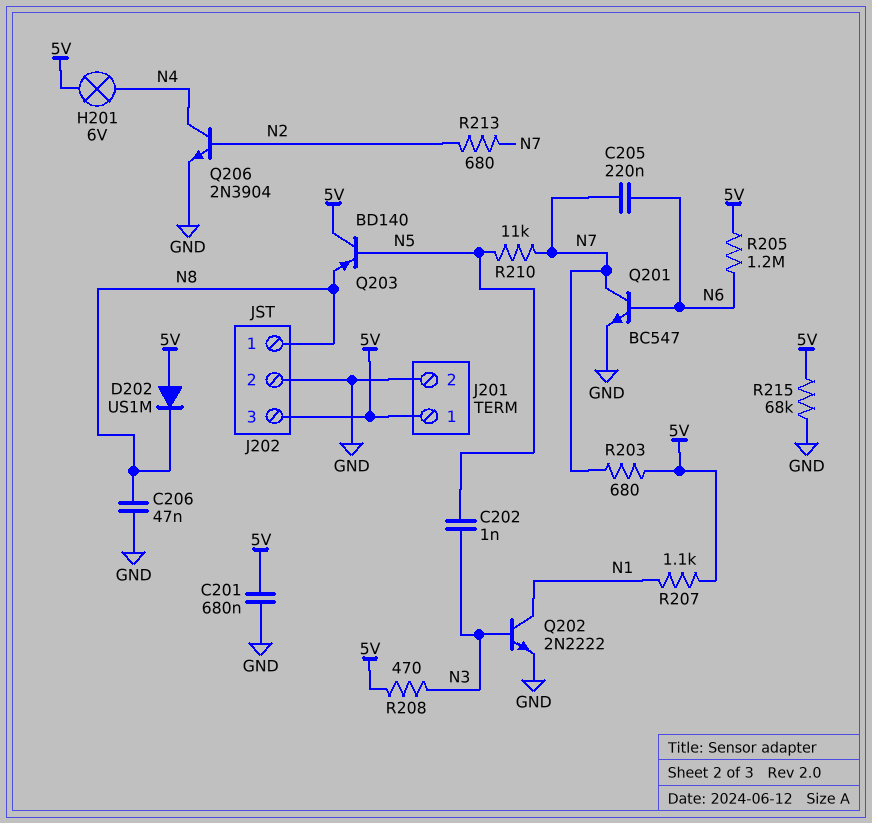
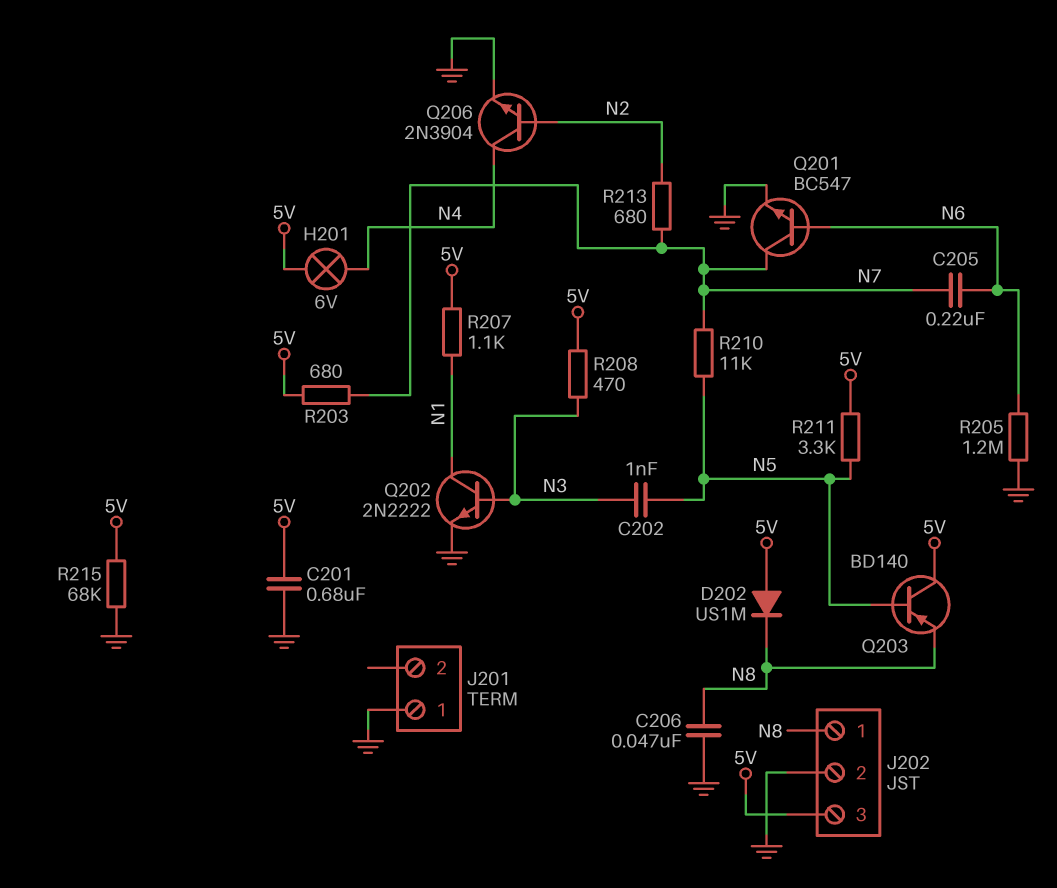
J201 pin 1: 5V -> GND
J201 pin 2: GND -> none
R205: 1.2M (5V, N6) -> 1.2M (GND, N6)
R211: none -> 3.3k (5V, N5)

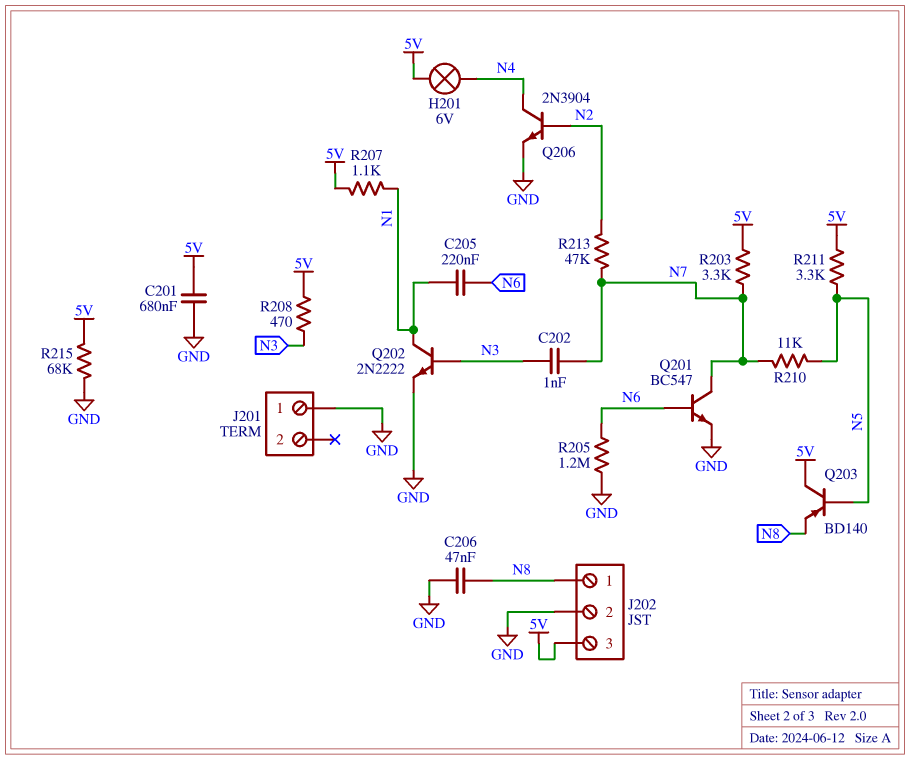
C202: 1nF (N3, N5) -> 1nF (N3, N7)
C205: 220nF (N6, N7) -> 220nF (N1, N6)
D202: diode US1M (A 5V, K N8) -> none
R203: 680 (5V, N7) -> 3.3k (5V, N7)
R213: 680 (N2, N7) -> 47k (N2, N7)

